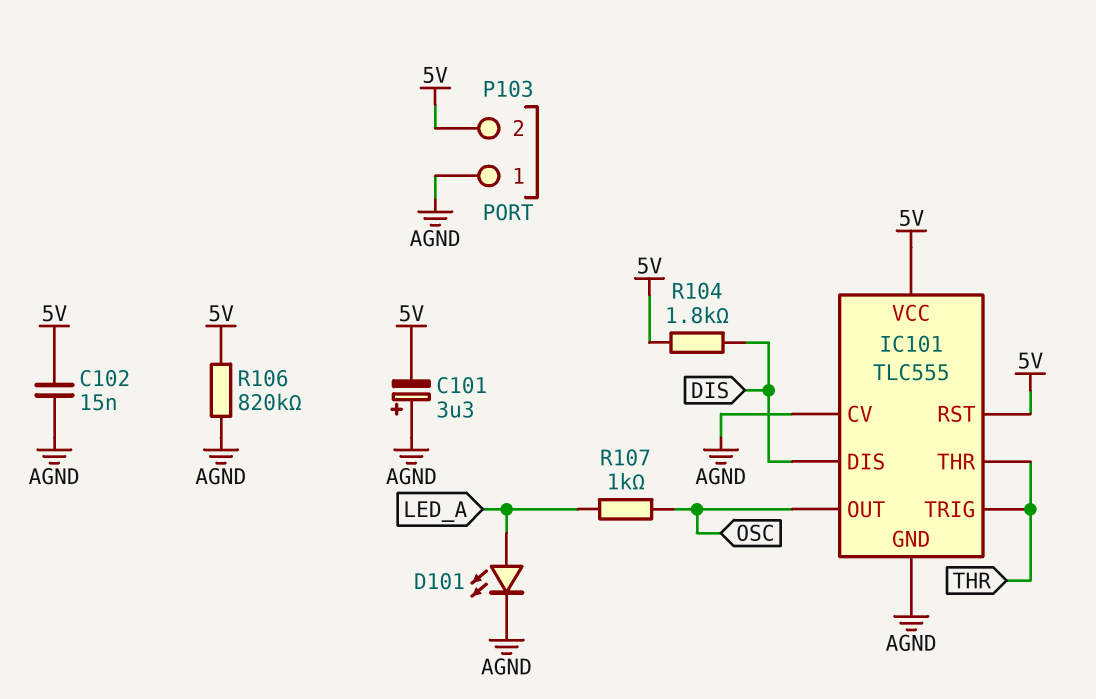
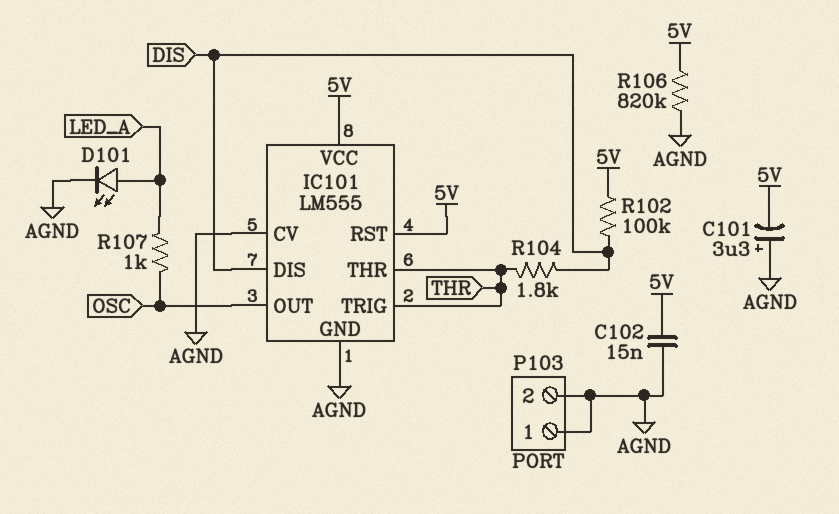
IC101: TLC555 -> LM555
P103 pin 2: 5V -> AGND
R102: none -> 100k (5V, DIS)
R104: 1.8k (5V, DIS) -> 1.8k (DIS, THR)

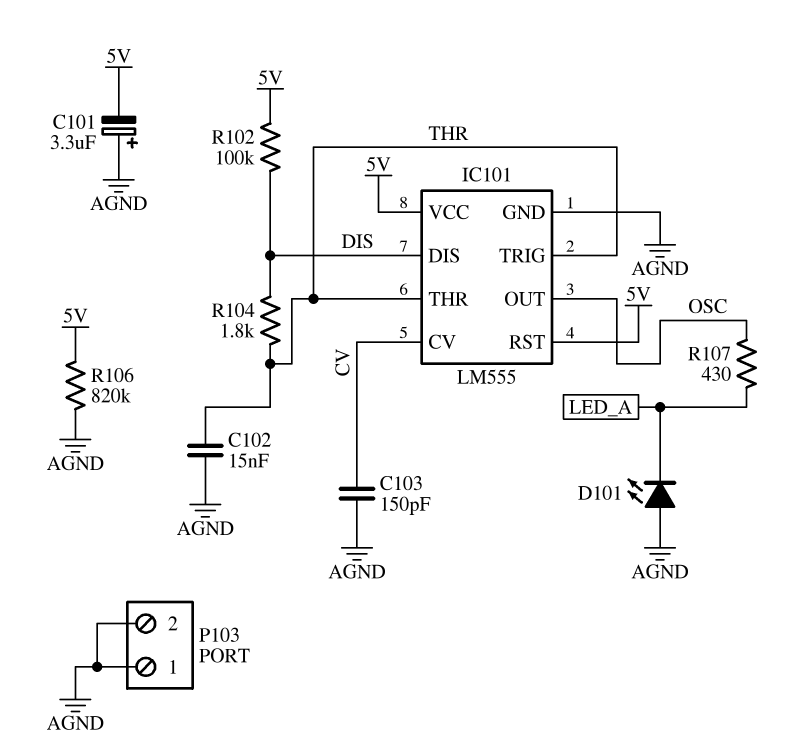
C102: 15nF (5V, AGND) -> 15nF (AGND, THR)
C103: none -> 150pF (AGND, CV)
D101: LED (A LED_A, K AGND) -> LED (A AGND, K LED_A)
IC101 pin CV: AGND -> CV
R107: 1k (LED_A, OSC) -> 430 (LED_A, OSC)

